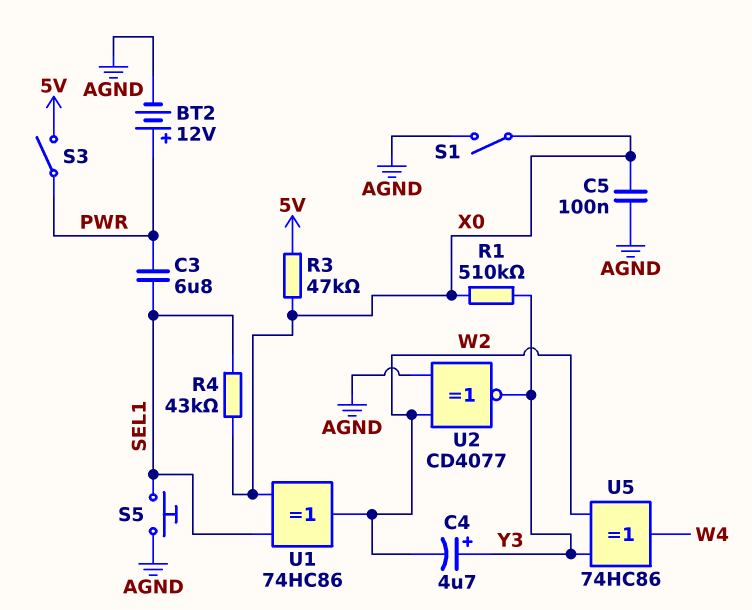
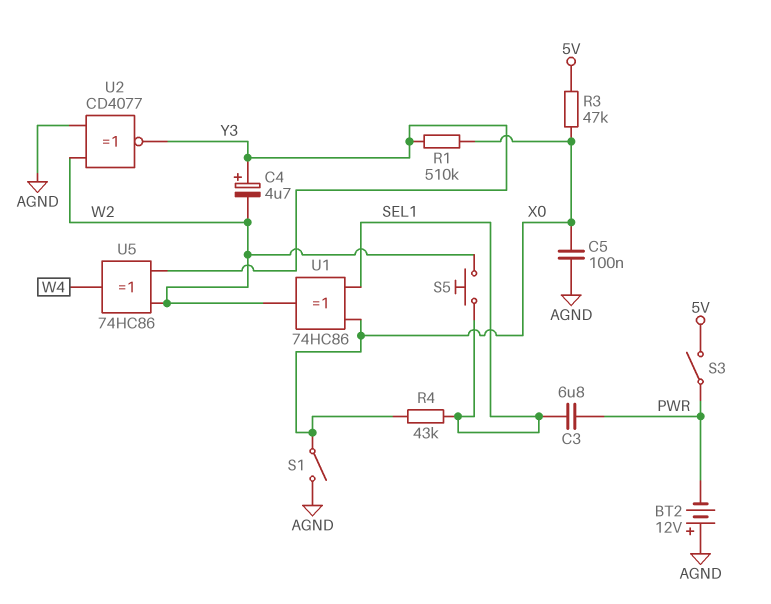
BT2: 12V (plus PWR, minus AGND) -> 12V (plus AGND, minus PWR)
S5: button (AGND, SEL1) -> button (SEL1, W2)

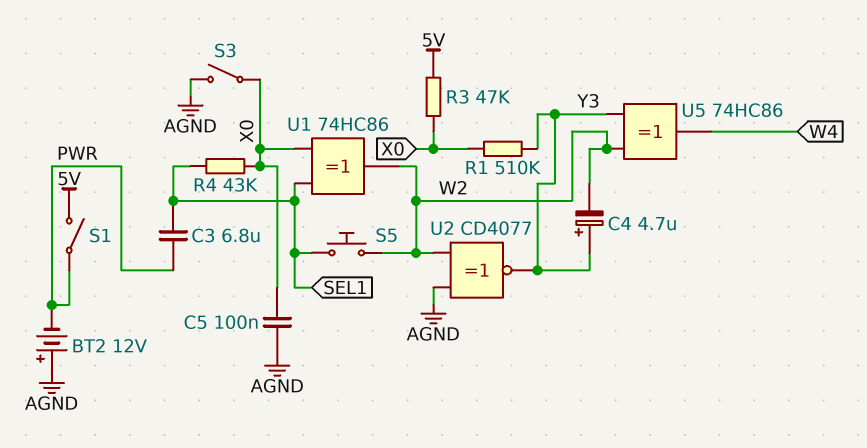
S1: switch (AGND, X0) -> switch (5V, PWR)
S3: switch (5V, PWR) -> switch (AGND, X0)

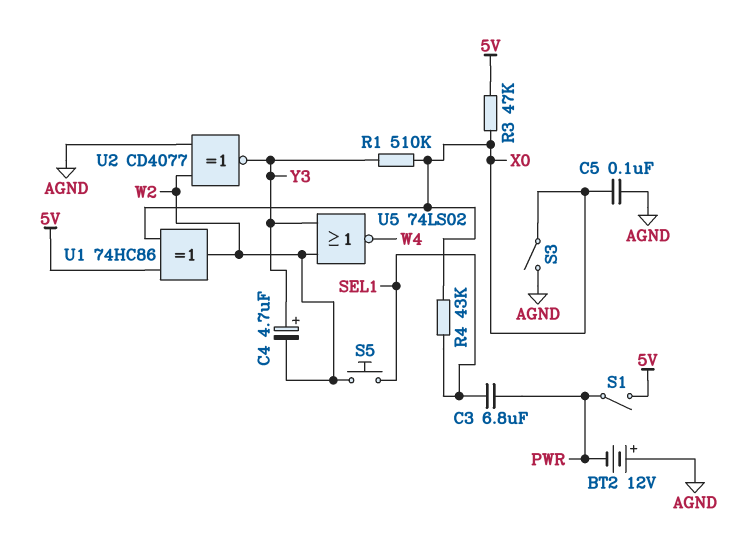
U1: XOR 74HC86 (in SEL1, in X0, out W2) -> XOR 74HC86 (in 5V, in X0, out W2)
U5: XOR 74HC86 (in W2, in Y3, out W4) -> NOR 74LS02 (in W2, in Y3, out W4)

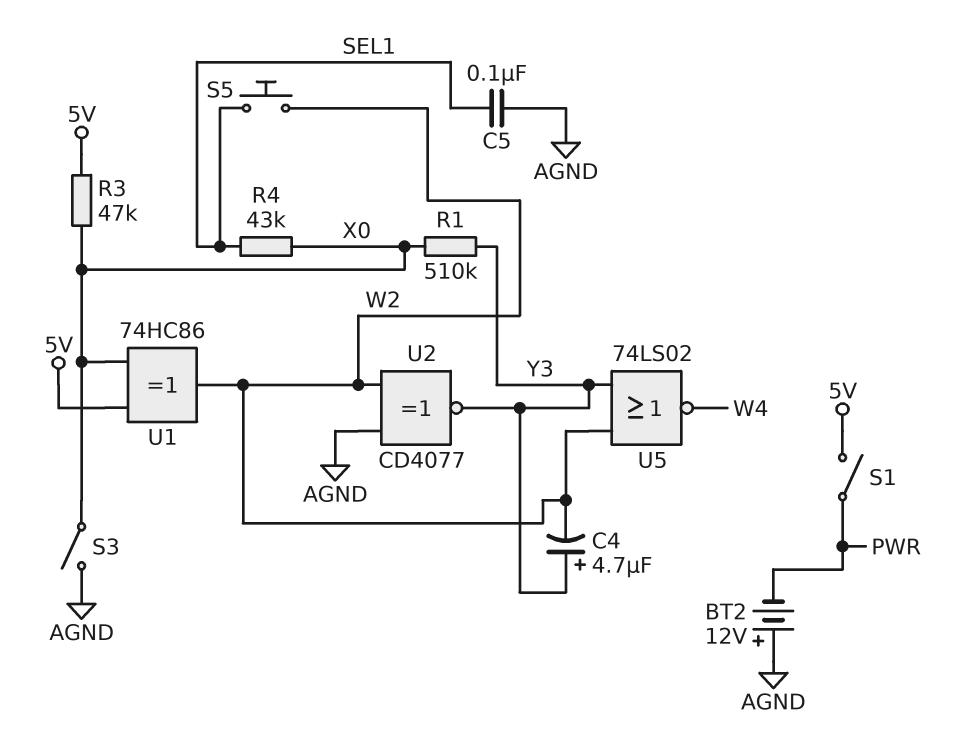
C3: 6.8uF (PWR, SEL1) -> none
C5: 100nF (AGND, X0) -> 100nF (AGND, SEL1)

